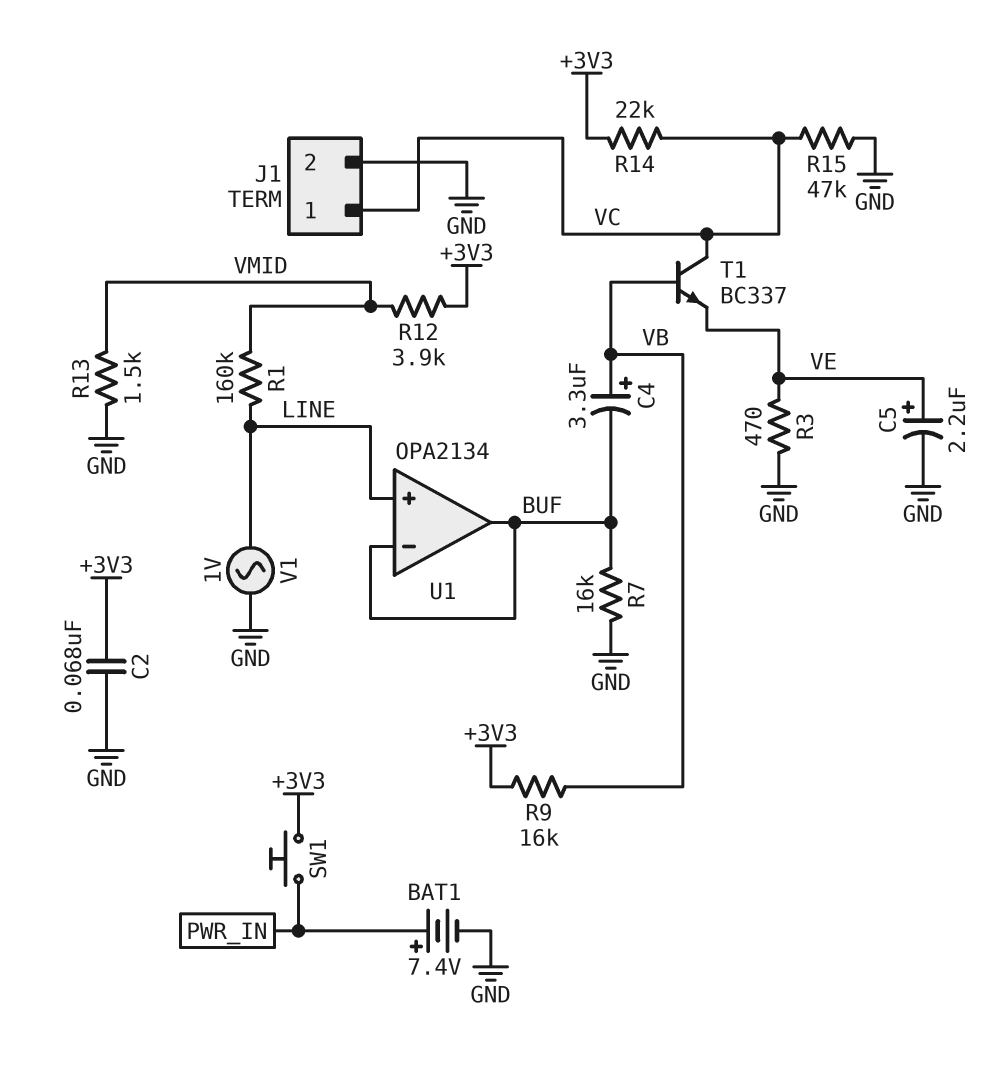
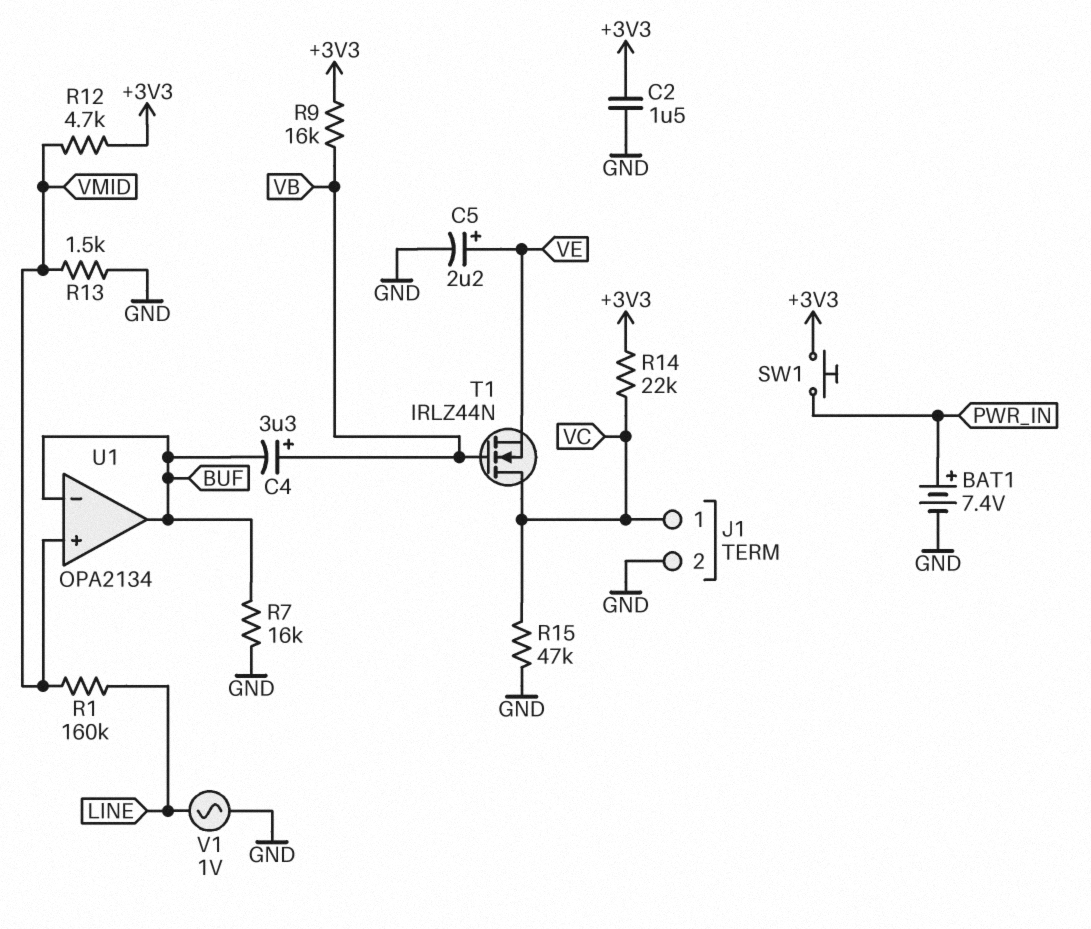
C2: 68nF (+3V3, GND) -> 1.5uF (+3V3, GND)
R3: 470 (GND, VE) -> none
R12: 3.9k (+3V3, VMID) -> 4.7k (+3V3, VMID)
T1: NPN BC337 (B VB, C VC, E VE) -> NMOS IRLZ44N (G VB, D VC, S VE)
U1 pin in+: LINE -> VMID

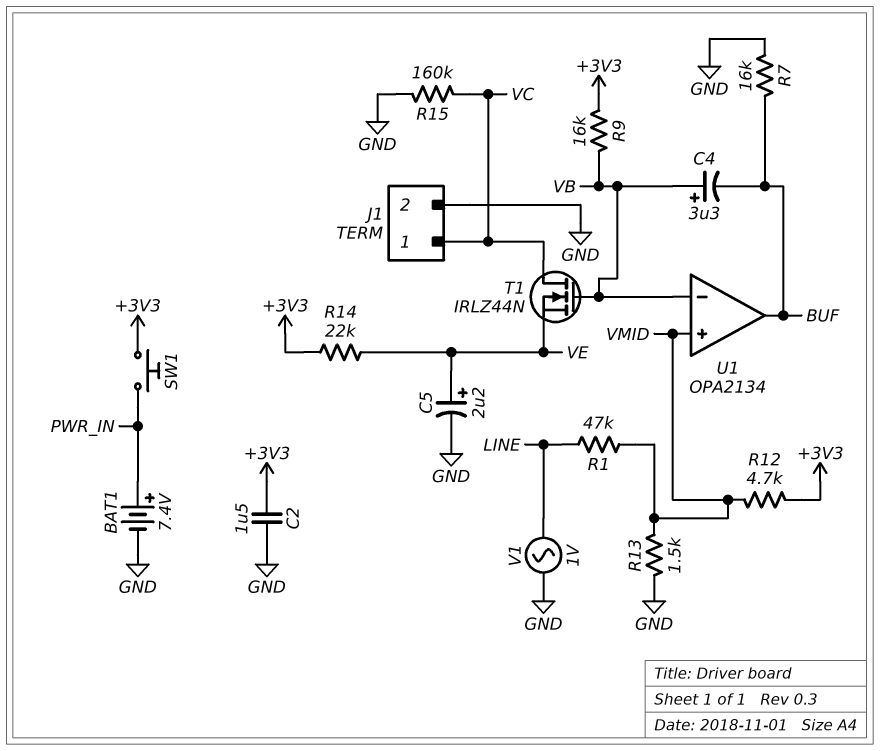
R1: 160k (LINE, VMID) -> 47k (LINE, VMID)
R14: 22k (+3V3, VC) -> 22k (+3V3, VE)
R15: 47k (GND, VC) -> 160k (GND, VC)
U1 pin in-: BUF -> VB

